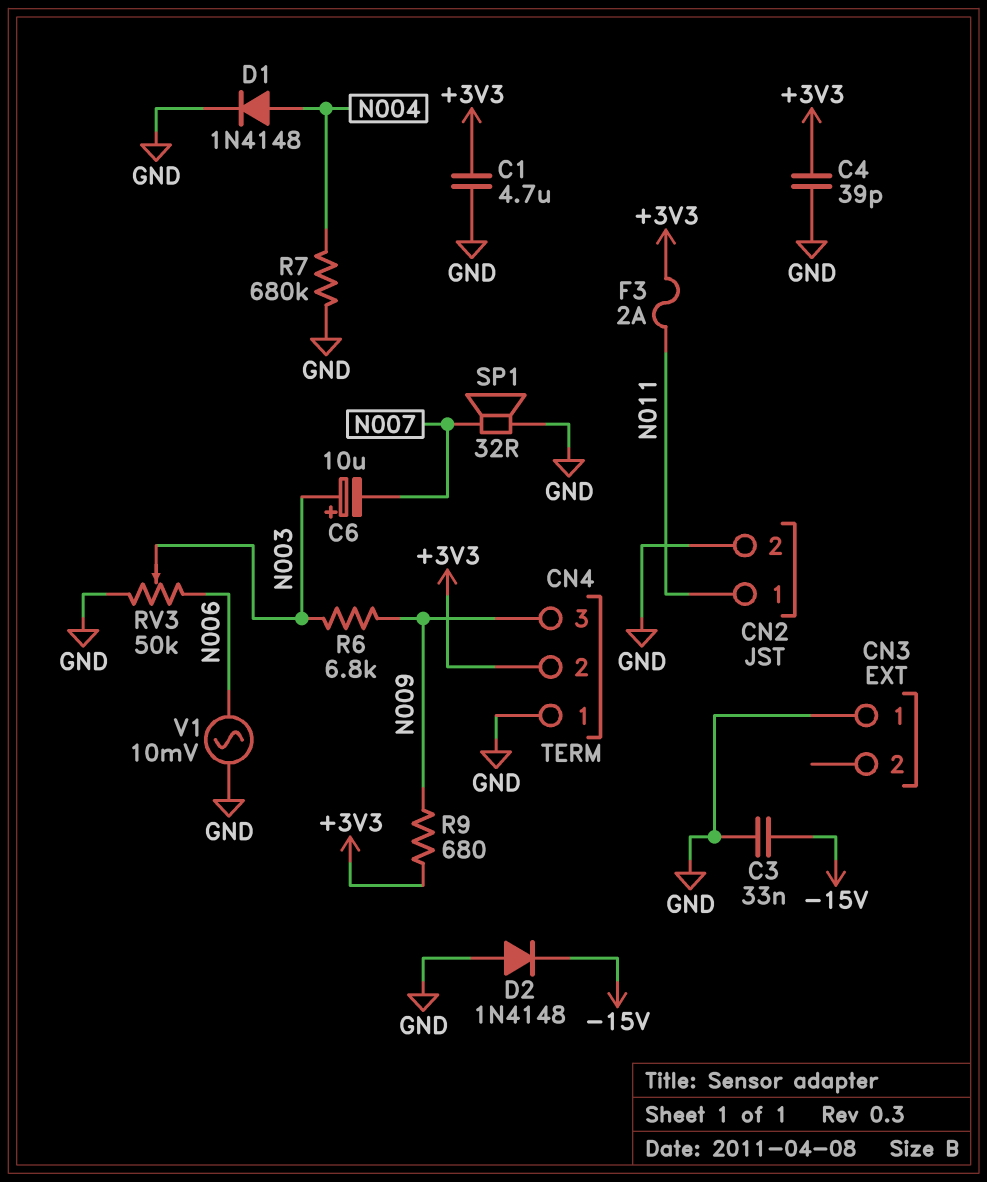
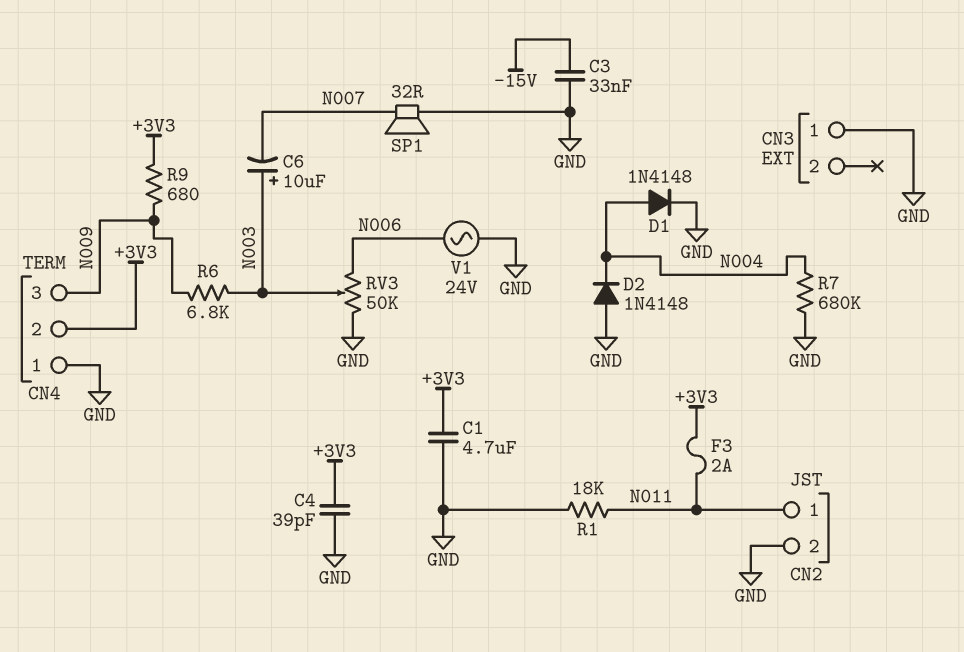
D2: diode 1N4148 (A GND, K -15V) -> diode 1N4148 (A GND, K N004)
R1: none -> 18k (GND, N011)
V1: AC 10mV (GND, N006) -> AC 24V (GND, N006)

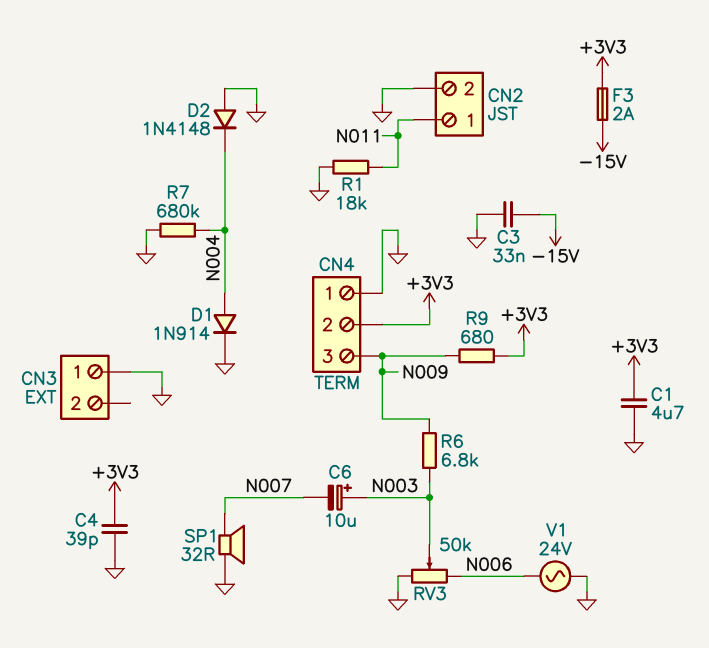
D1: diode 1N4148 (A N004, K GND) -> diode 1N914 (A N004, K GND)
F3: 2A (+3V3, N011) -> 2A (+3V3, -15V)

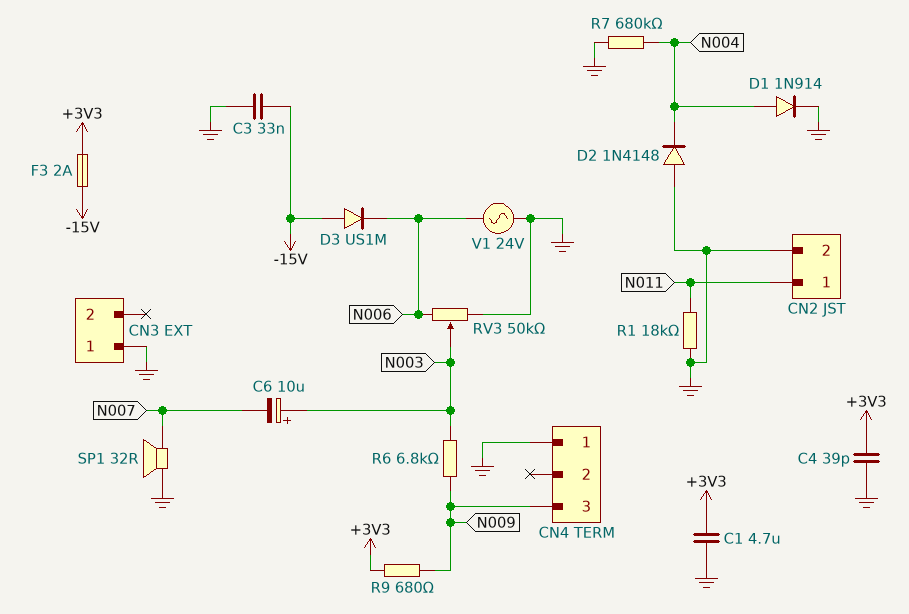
CN4 pin 2: +3V3 -> none
D3: none -> diode US1M (A -15V, K N006)

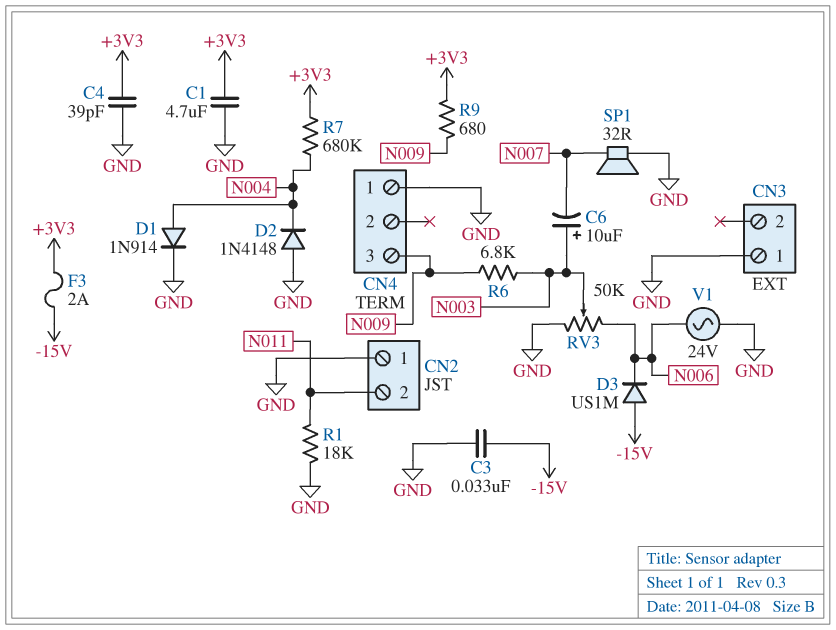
CN2 pin 1: N011 -> GND
CN2 pin 2: GND -> N011
R7: 680k (GND, N004) -> 680k (+3V3, N004)

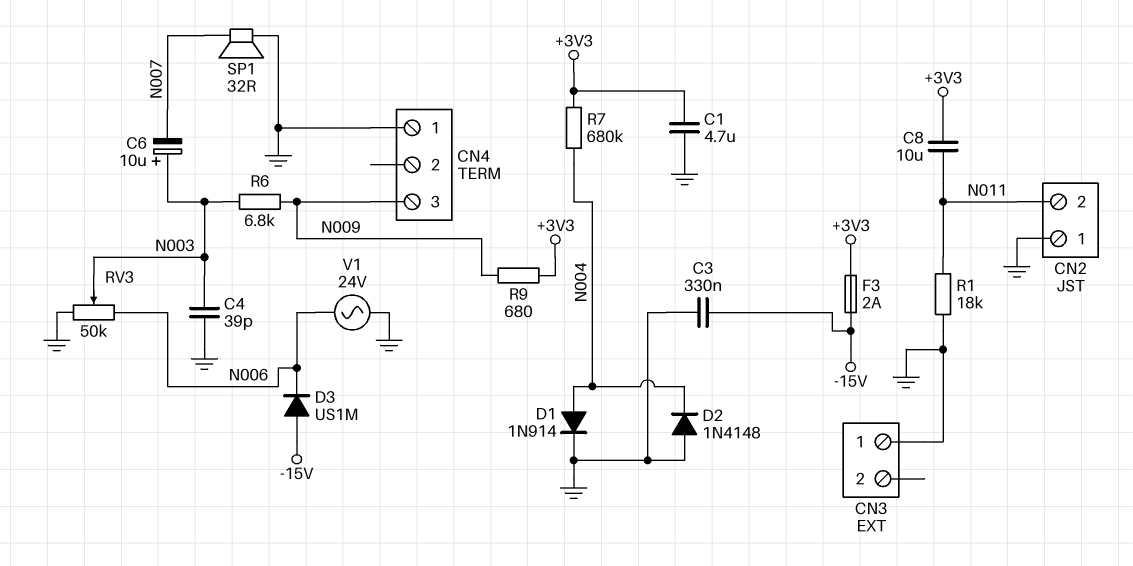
C3: 33nF (-15V, GND) -> 330nF (-15V, GND)
C4: 39pF (+3V3, GND) -> 39pF (GND, N003)
C8: none -> 10uF (+3V3, N011)

